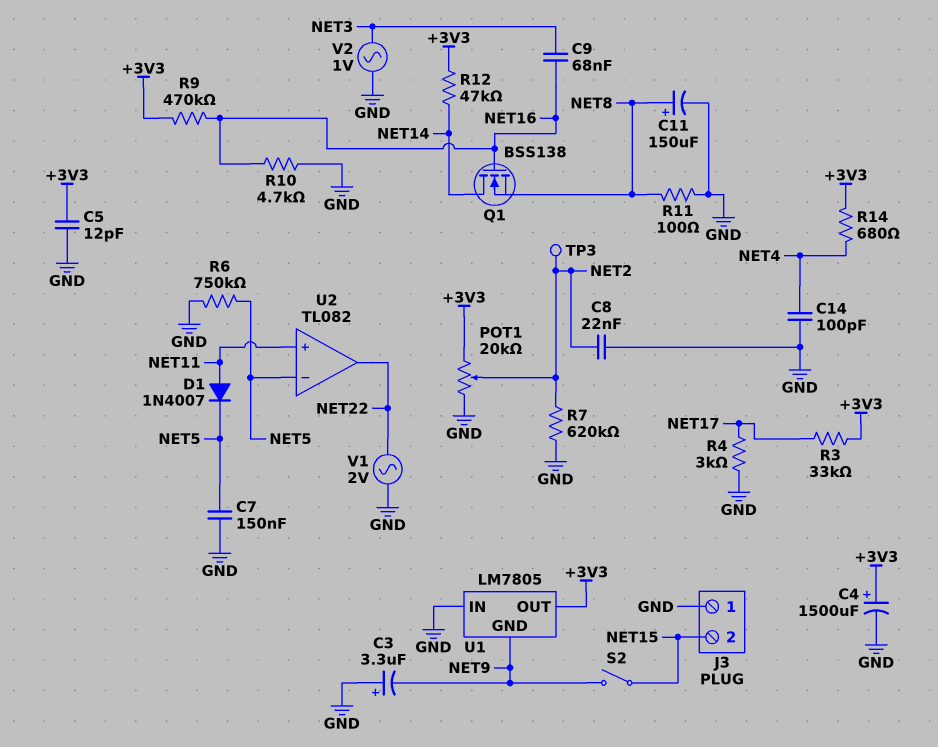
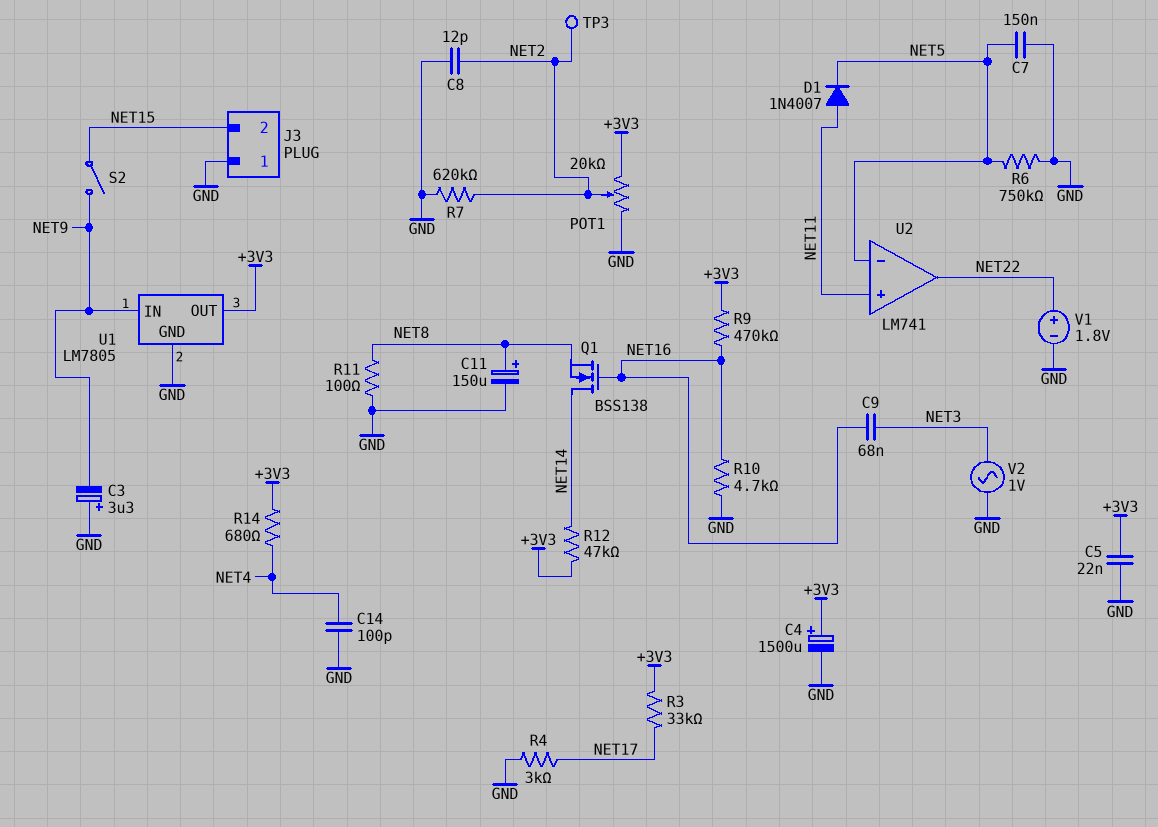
C5: 12pF (+3V3, GND) -> 22nF (+3V3, GND)
C8: 22nF (GND, NET2) -> 12pF (GND, NET2)
U1 pin GND: NET9 -> GND
U1 pin IN: GND -> NET9
U2: TL082 -> LM741
V1: AC 2V (GND, NET22) -> 1.8V (plus NET22, minus GND)

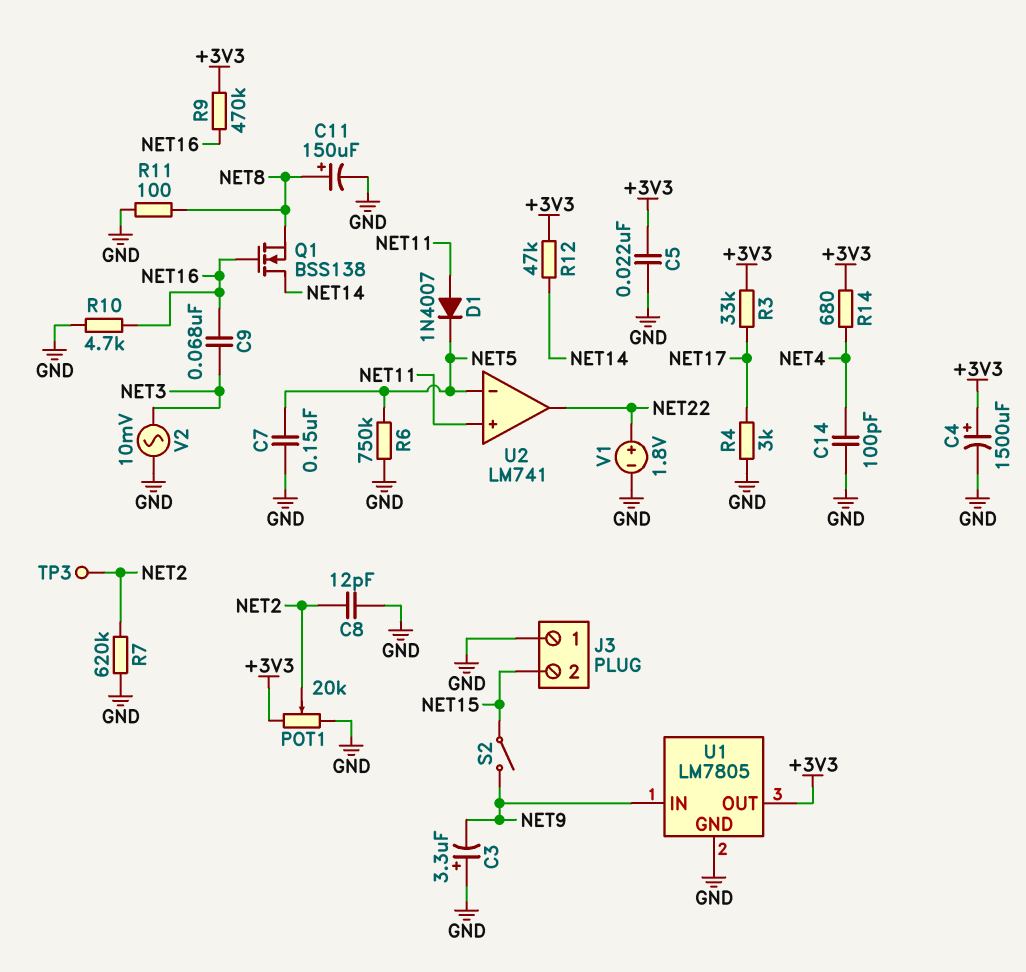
V2: AC 1V (GND, NET3) -> AC 10mV (GND, NET3)

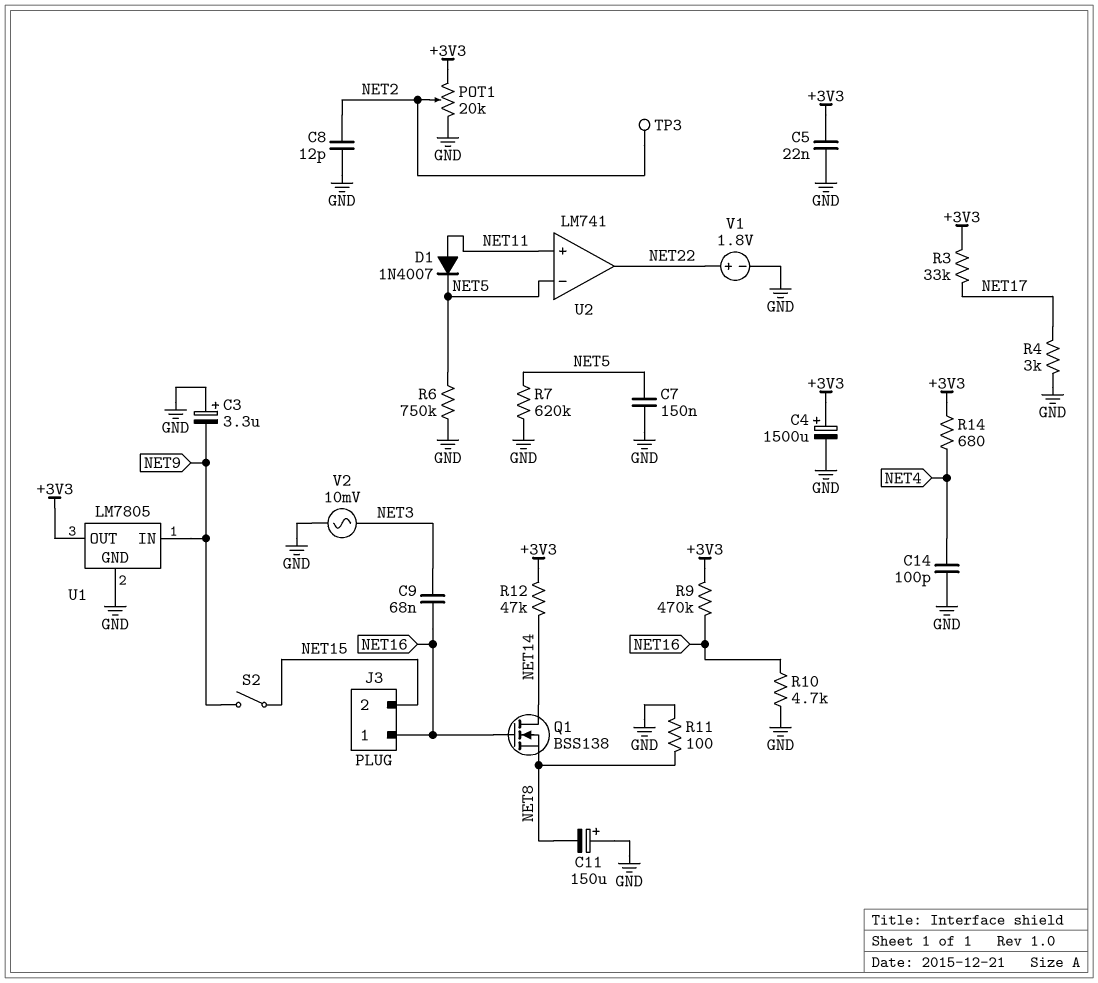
C11: 150uF (plus NET8, minus GND) -> 150uF (plus GND, minus NET8)
J3 pin 1: GND -> NET16
R7: 620k (GND, NET2) -> 620k (GND, NET5)

